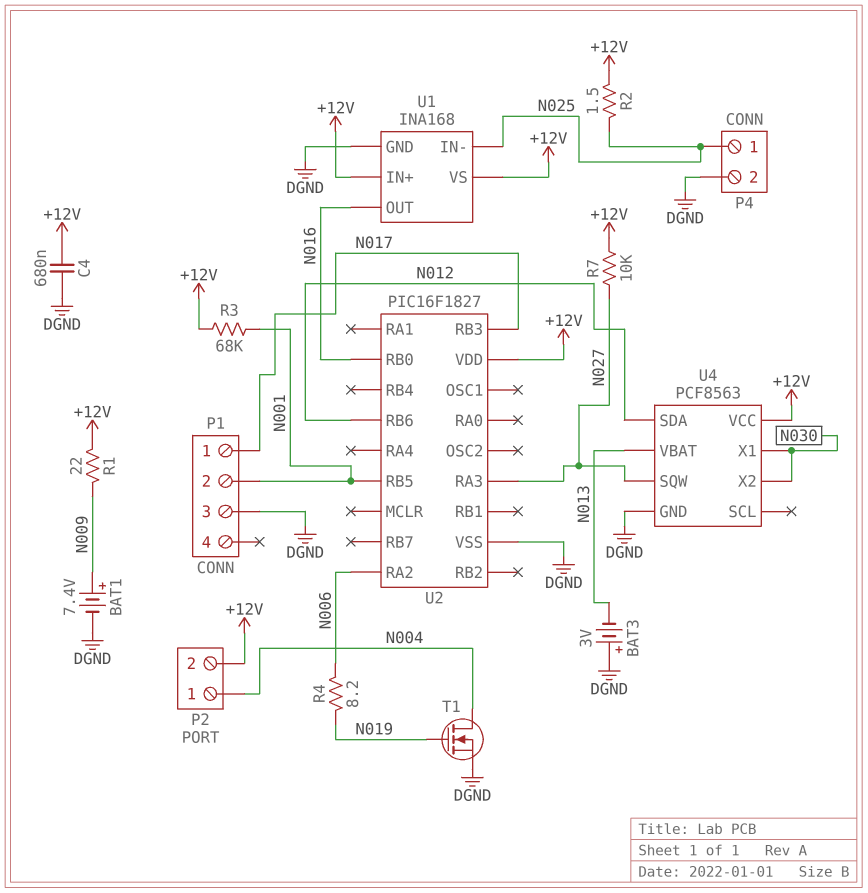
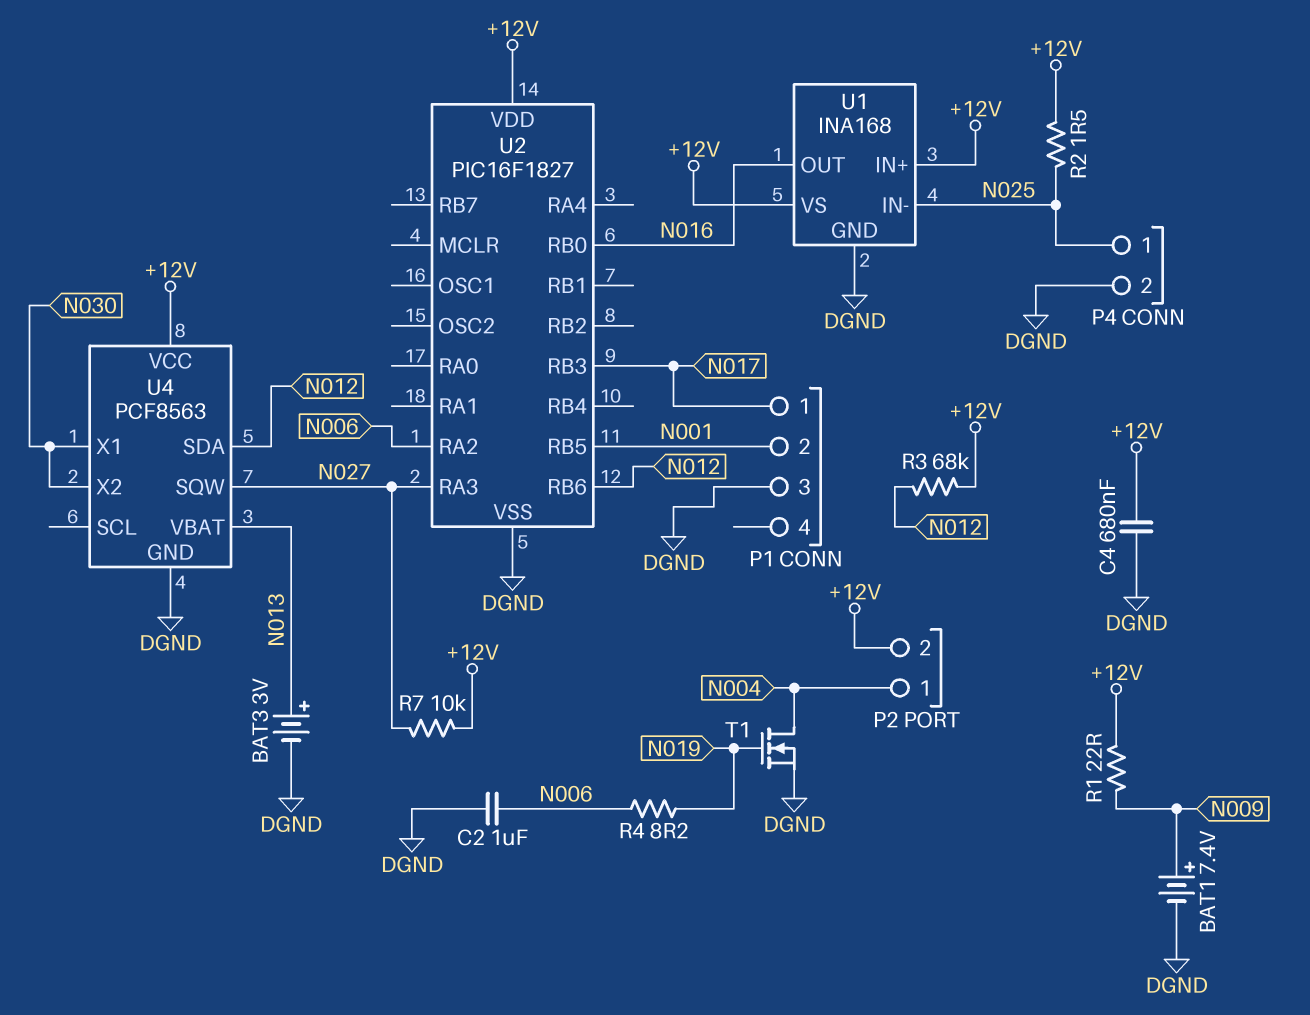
BAT3: 3V (plus DGND, minus N013) -> 3V (plus N013, minus DGND)
C2: none -> 1uF (DGND, N006)
R3: 68k (+12V, N001) -> 68k (+12V, N012)

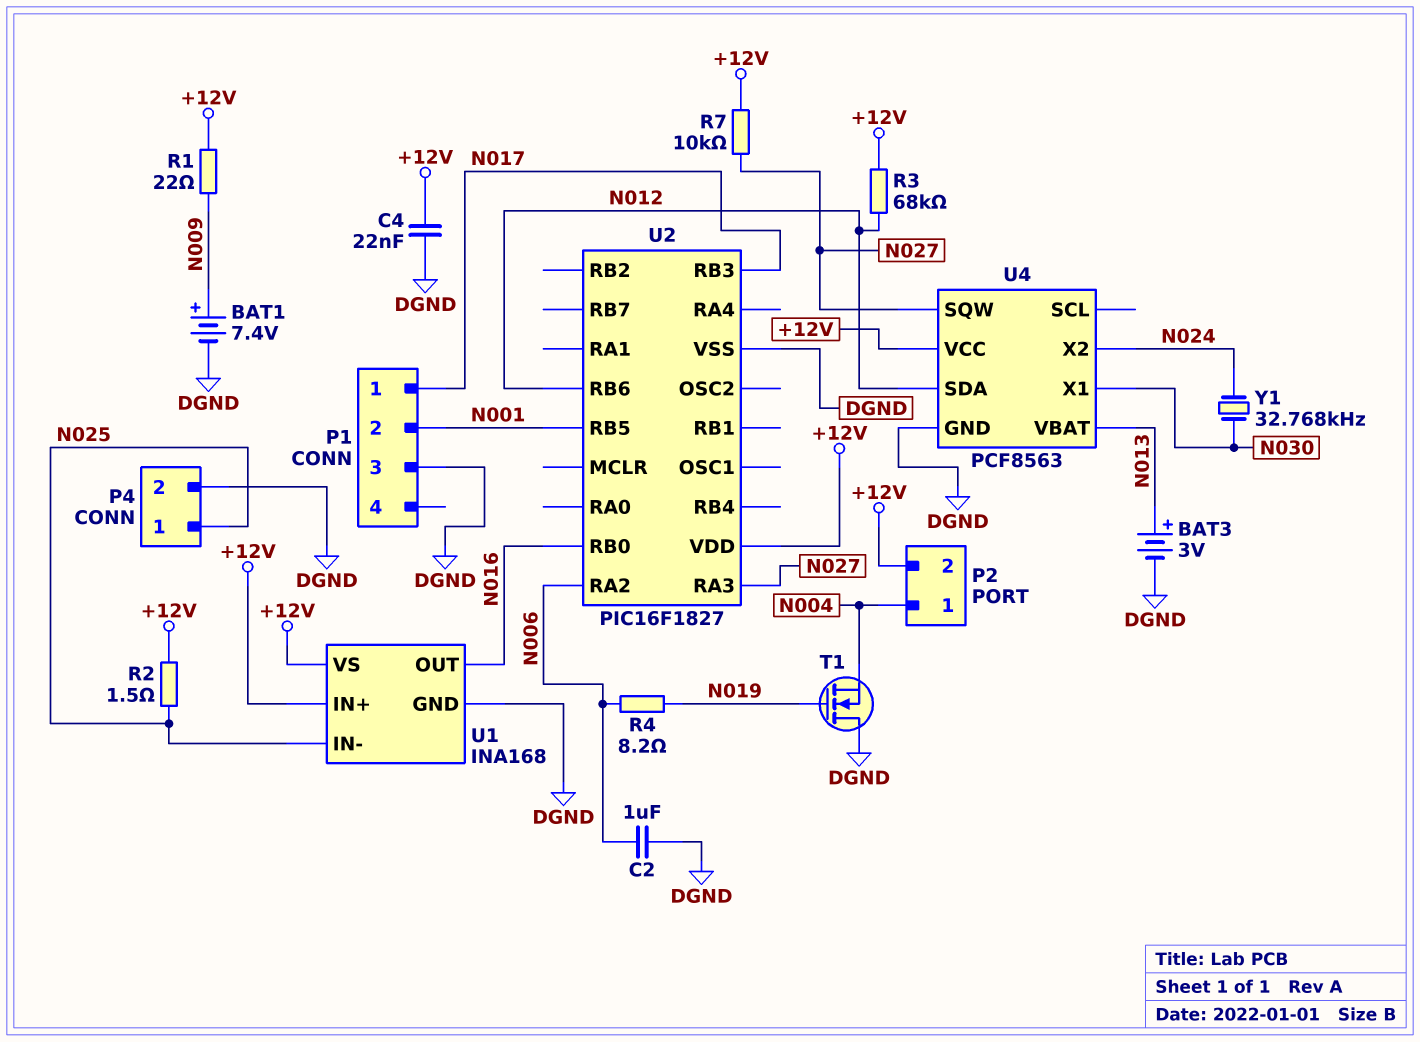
C4: 680nF (+12V, DGND) -> 22nF (+12V, DGND)
T1: NMOS (G N019, D N004, S DGND) -> NMOS (G N019, D DGND, S N004)
U4 pin X2: N030 -> N024
Y1: none -> 32.768kHz (N024, N030)

